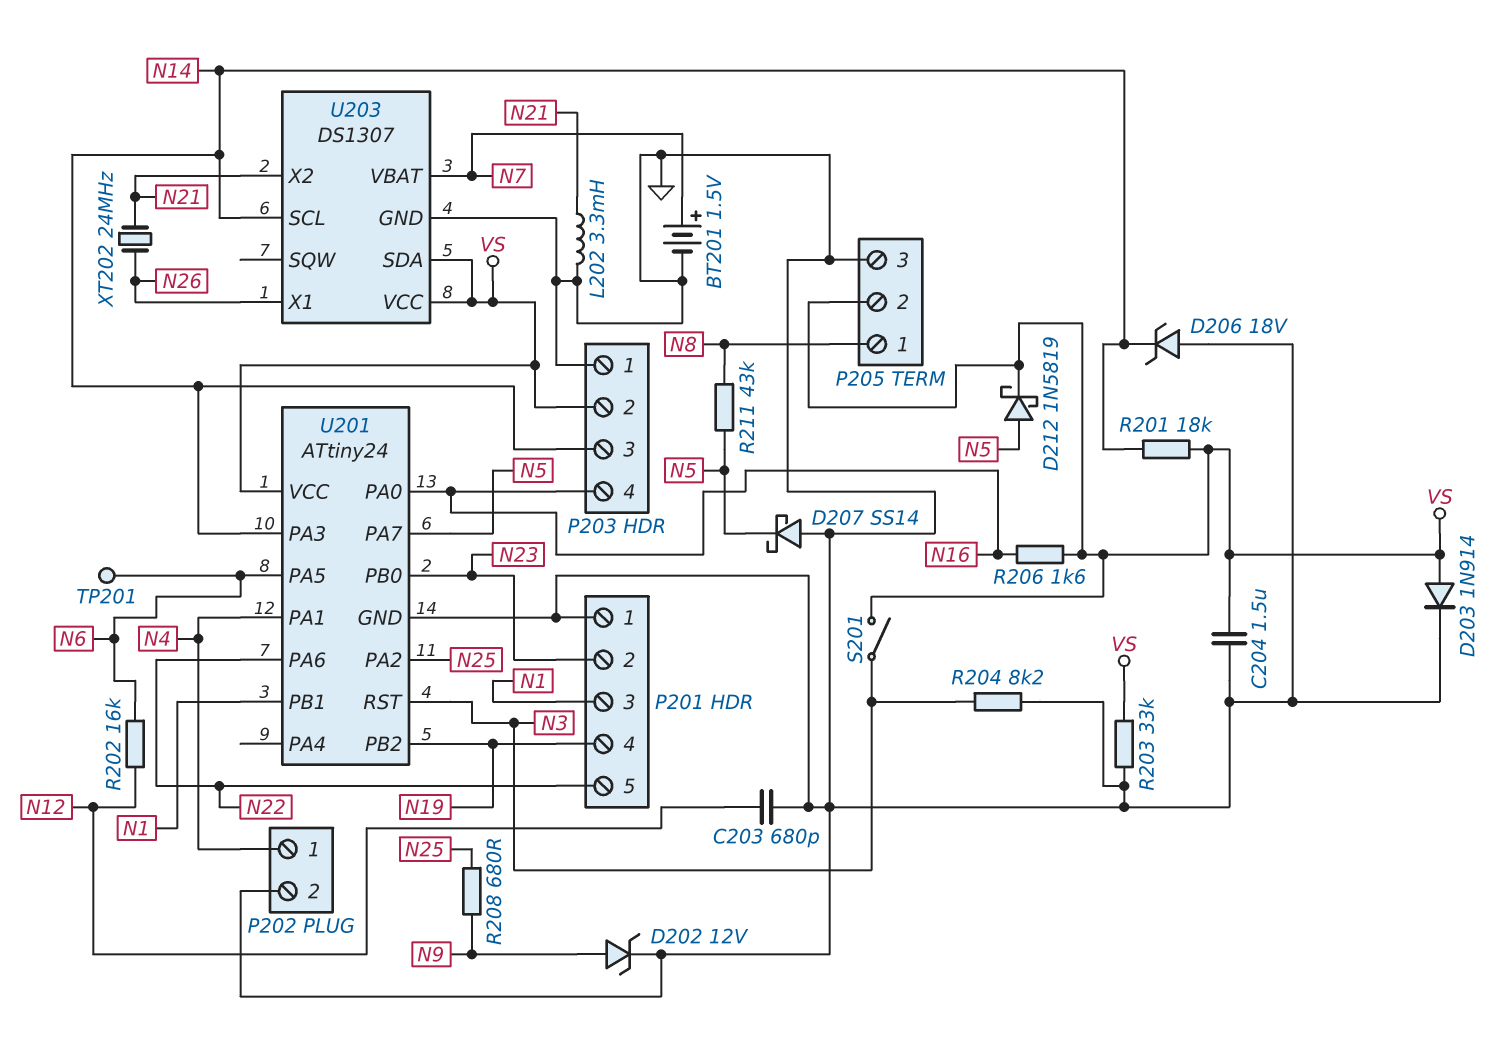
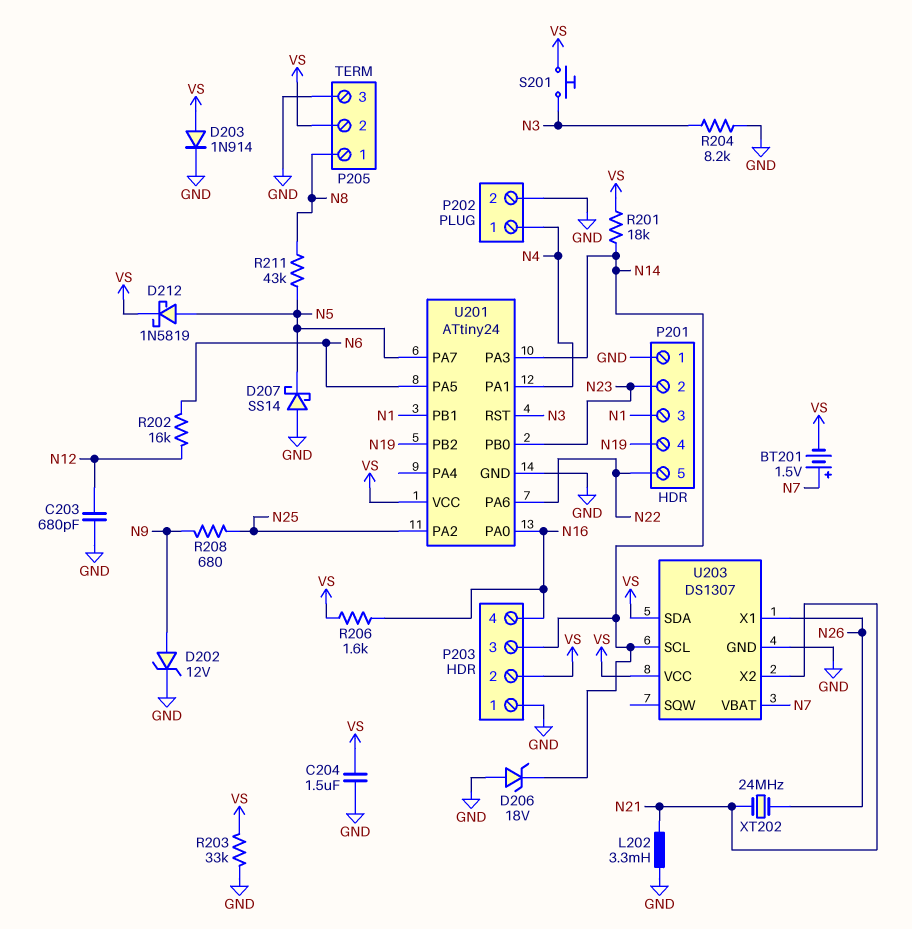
BT201: 1.5V (plus N7, minus GND) -> 1.5V (plus N7, minus VS)
S201: switch (N3, VS) -> button (N3, VS)
TP201: test point (N6) -> none

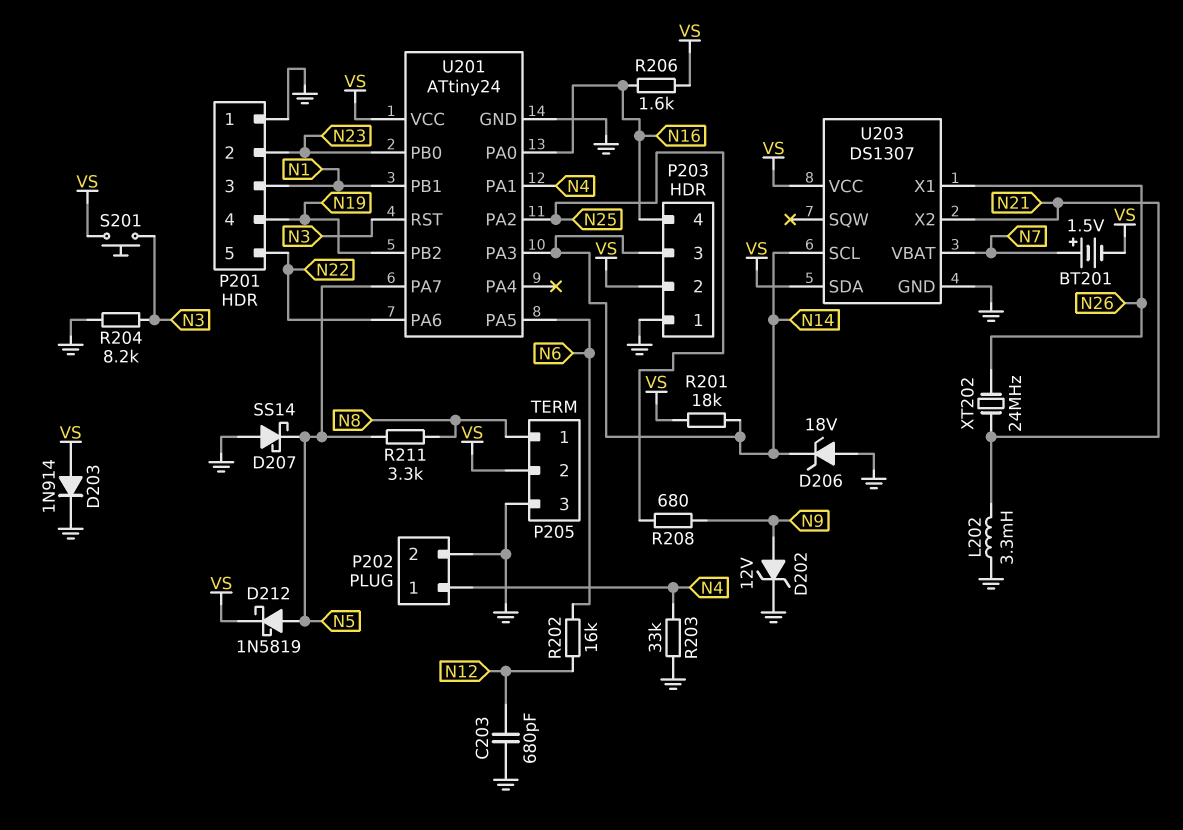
C204: 1.5uF (GND, VS) -> none
R203: 33k (GND, VS) -> 33k (GND, N4)
R211: 43k (N5, N8) -> 3.3k (N5, N8)

